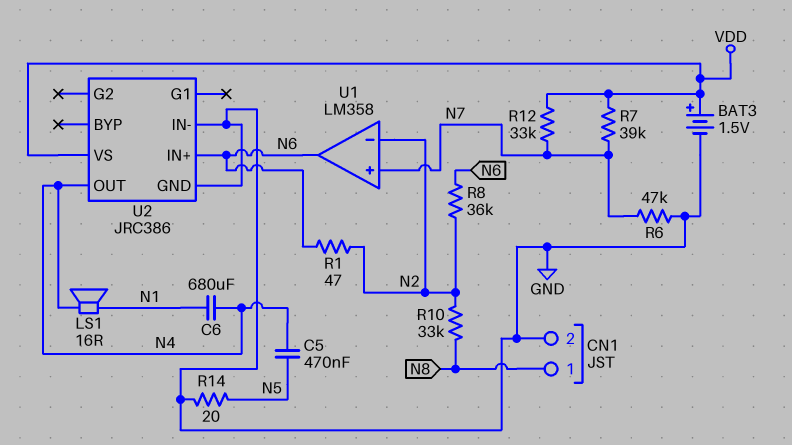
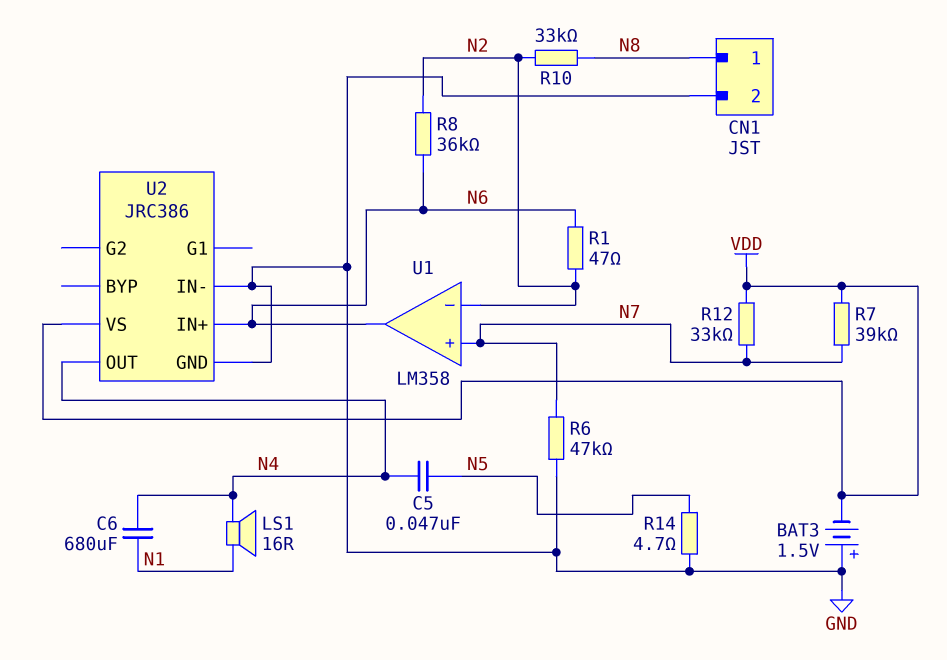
BAT3: 1.5V (plus VDD, minus GND) -> 1.5V (plus GND, minus VDD)
C5: 470nF (N4, N5) -> 47nF (N4, N5)
R14: 20 (GND, N5) -> 4.7 (GND, N5)

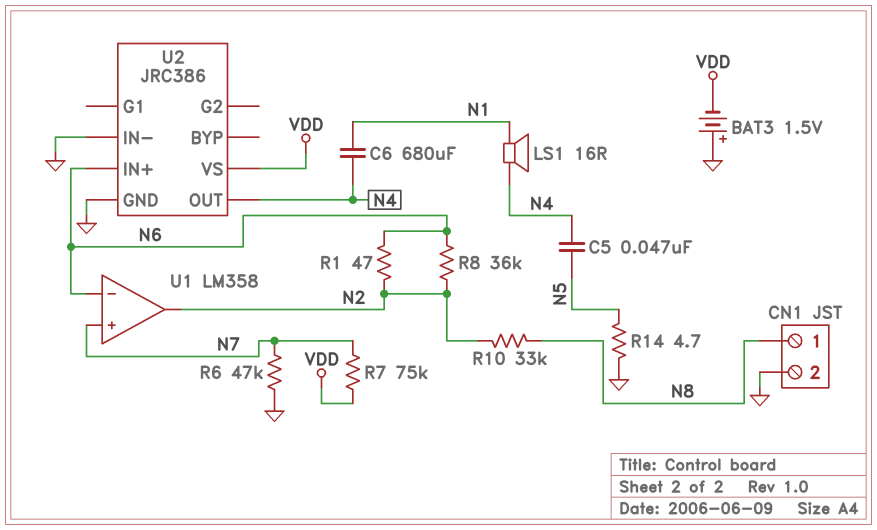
R7: 39k (N7, VDD) -> 75k (N7, VDD)
R12: 33k (N7, VDD) -> none
U1 pin in-: N2 -> N6
U1 pin out: N6 -> N2

